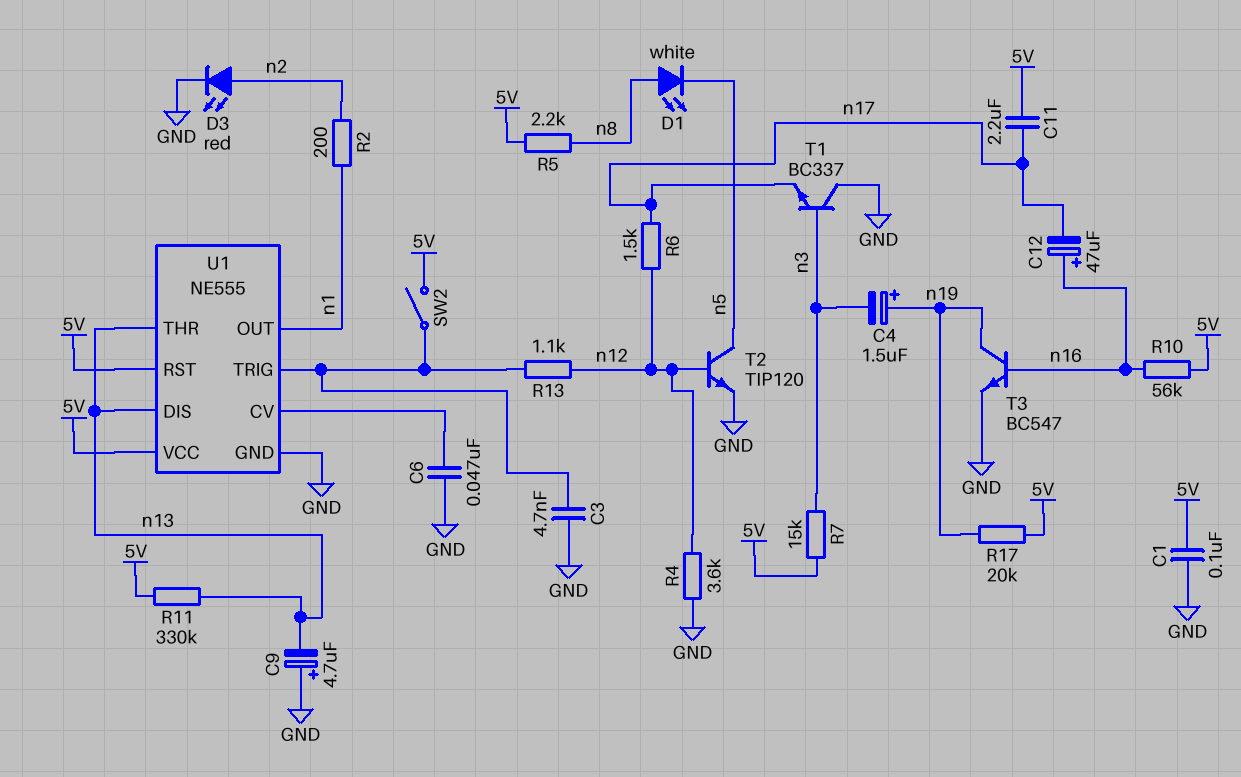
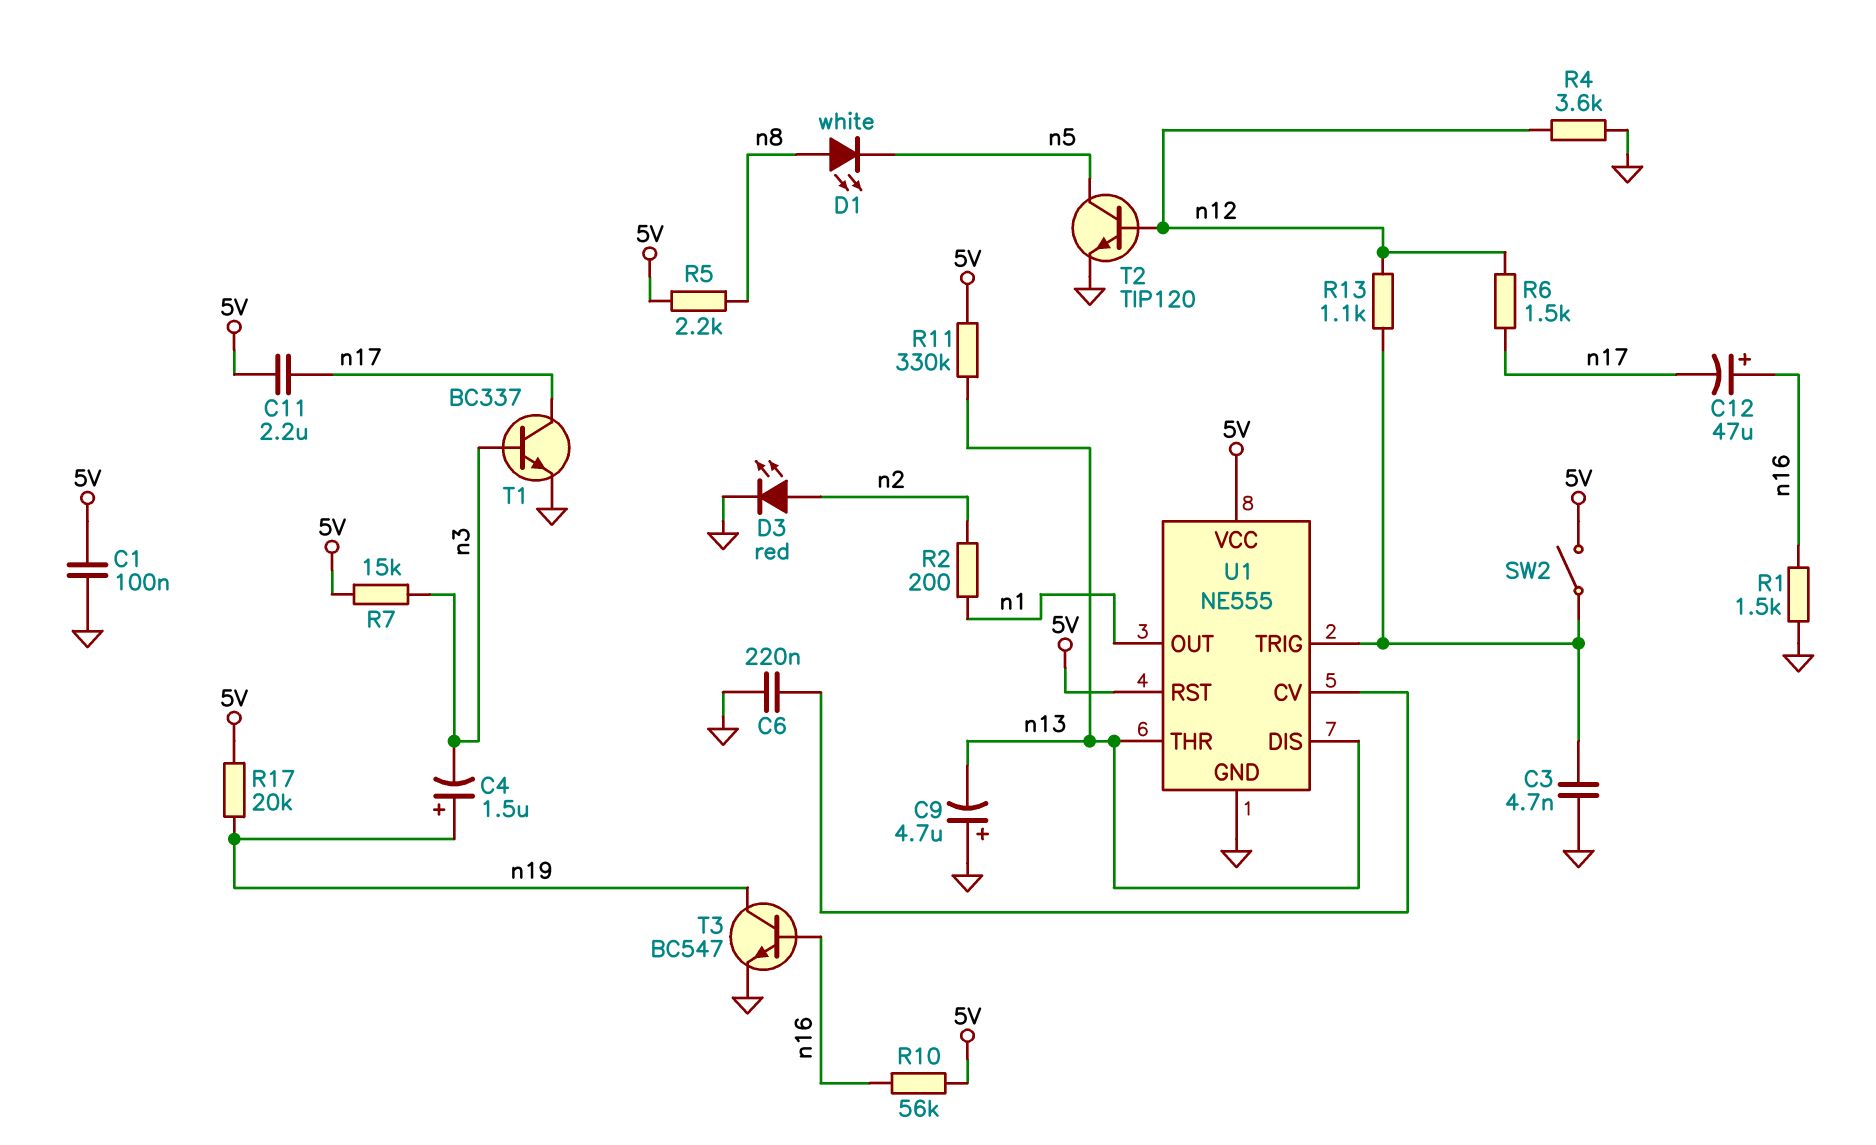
C6: 47nF (GND, U1/CV) -> 220nF (GND, U1/CV)
R1: none -> 1.5k (GND, n16)
T1: NPN BC337 (B n3, C GND, E n17) -> NPN BC337 (B n3, C n17, E GND)

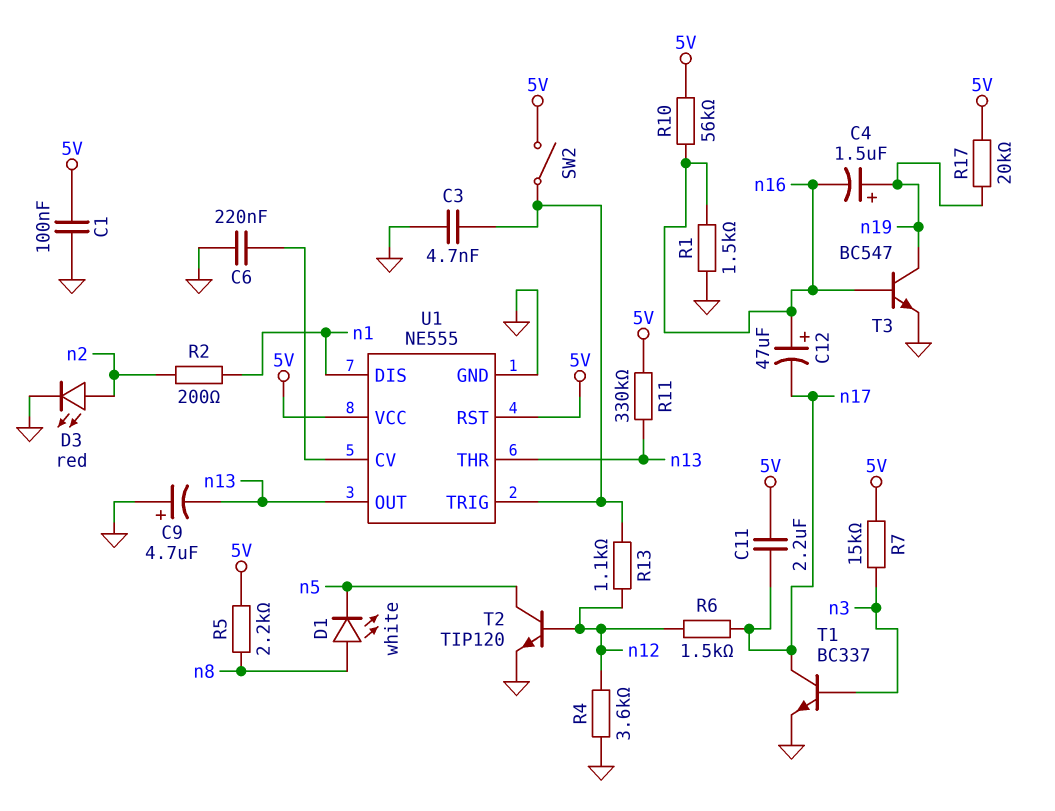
C4: 1.5uF (plus n19, minus n3) -> 1.5uF (plus n19, minus n16)
U1 pin DIS: n13 -> n1
U1 pin OUT: n1 -> n13

